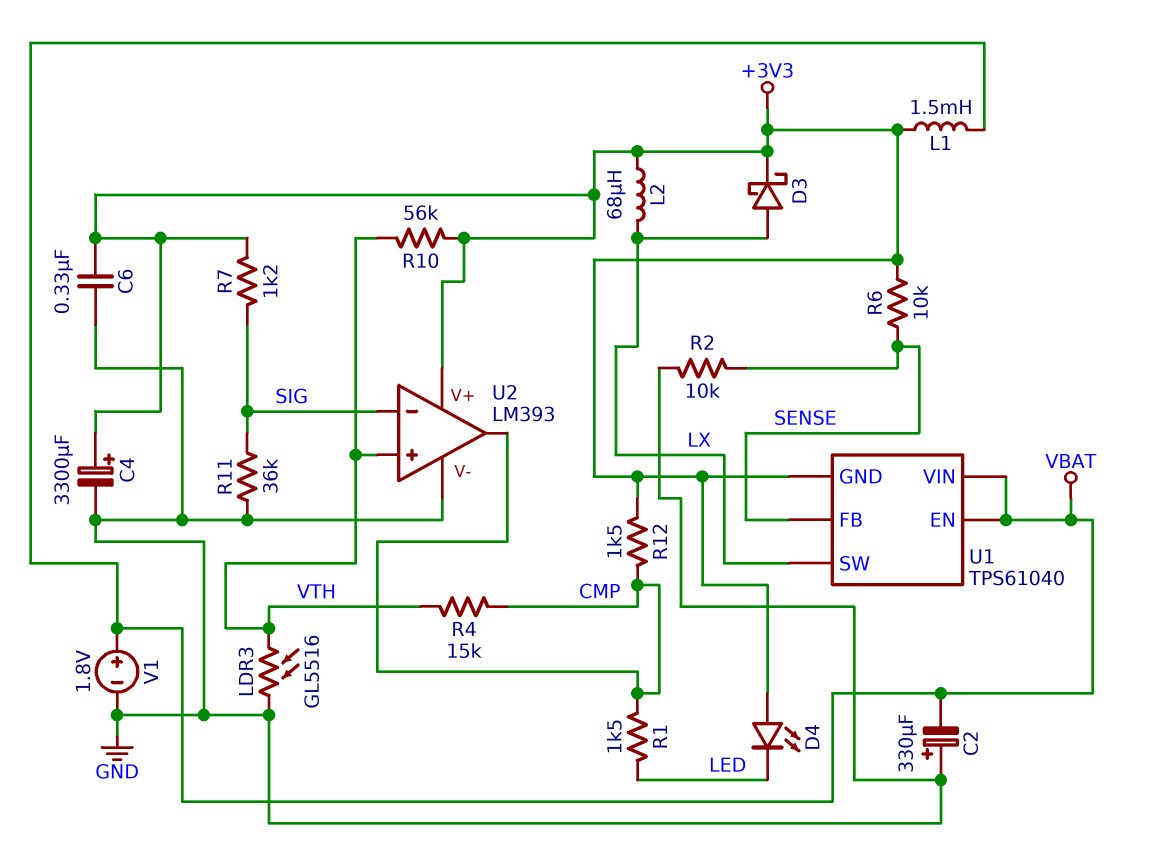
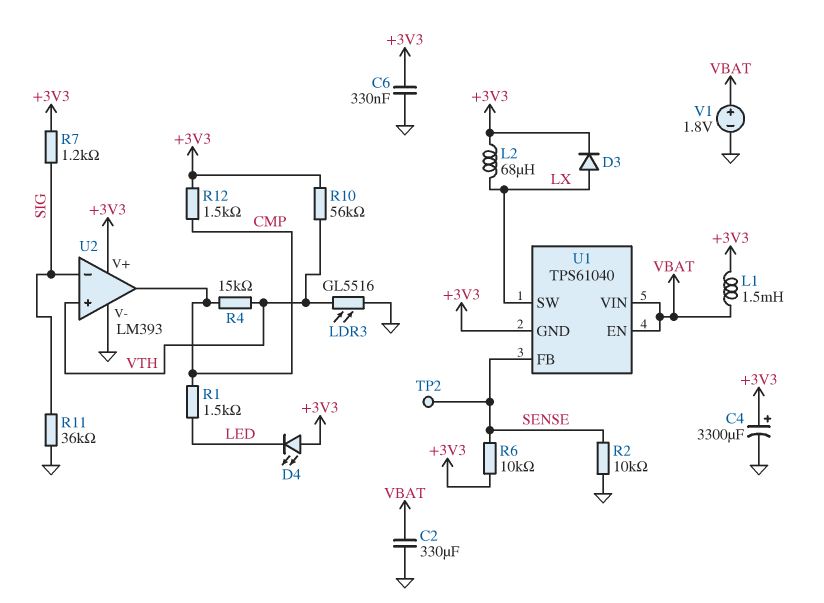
C2: 330uF (plus GND, minus VBAT) -> 330uF (GND, VBAT)
D3: schottky (A LX, K +3V3) -> diode (A LX, K +3V3)
TP2: none -> test point (SENSE)

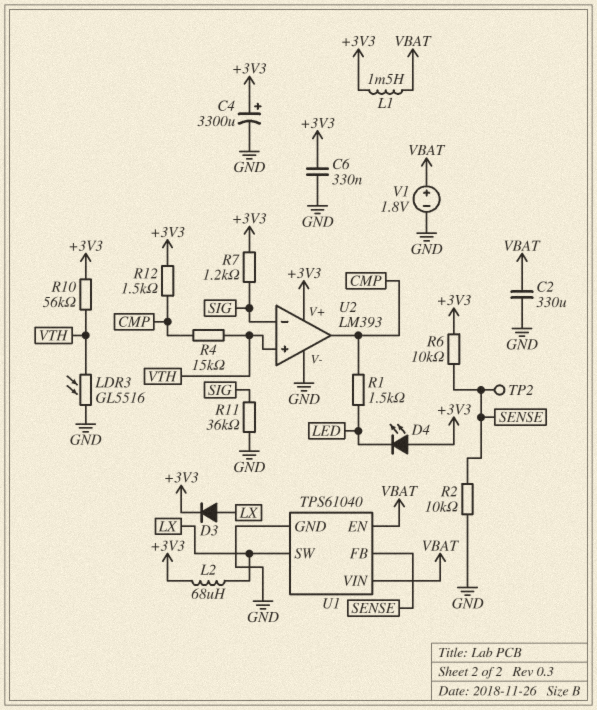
U1 pin GND: +3V3 -> GND

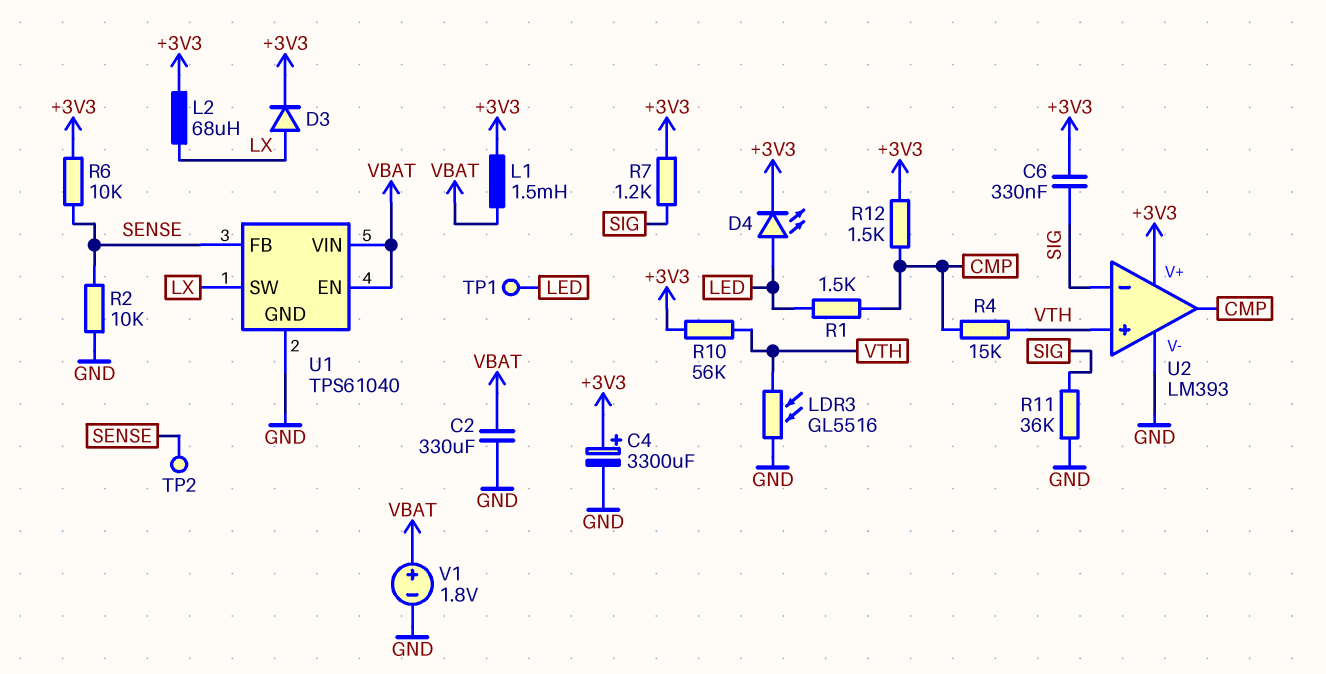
C6: 330nF (+3V3, GND) -> 330nF (+3V3, SIG)
D4: LED (A +3V3, K LED) -> LED (A LED, K +3V3)
TP1: none -> test point (LED)

